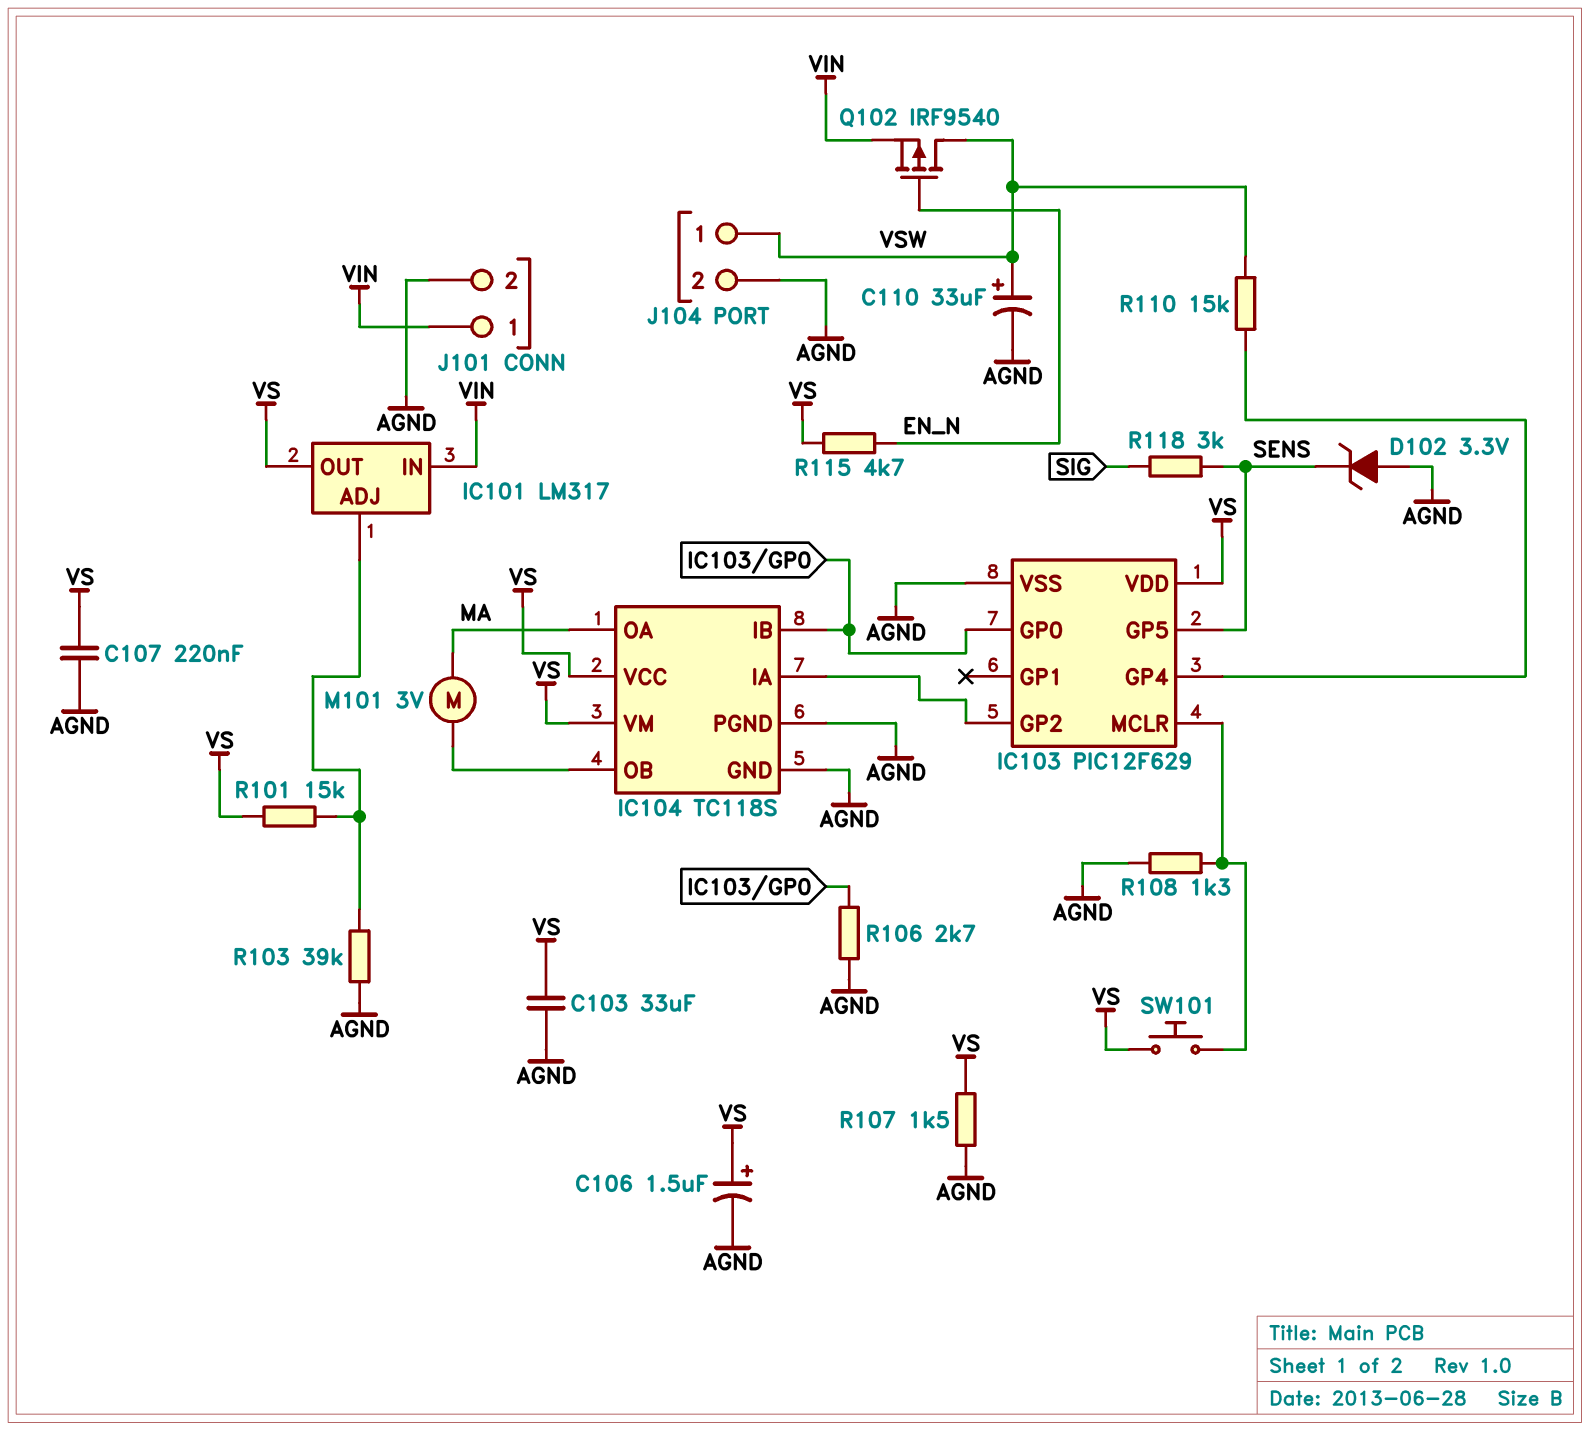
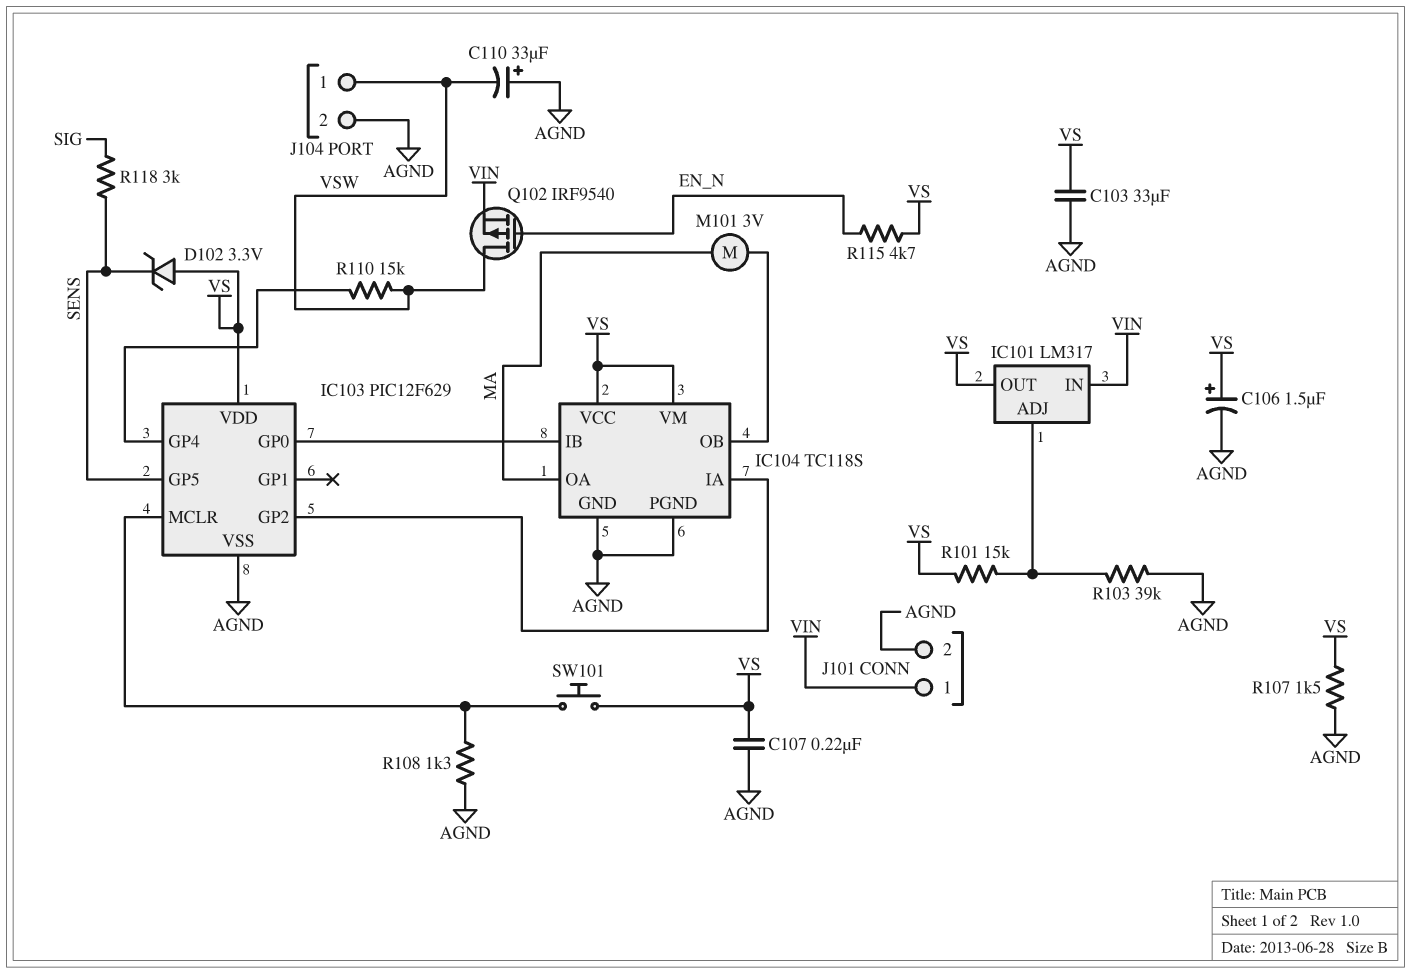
C110: 33uF (plus VSW, minus AGND) -> 33uF (plus AGND, minus VSW)
D102: zener 3.3V (A AGND, K SENS) -> zener 3.3V (A VS, K SENS)
R106: 2.7k (AGND, IC103/GP0) -> none

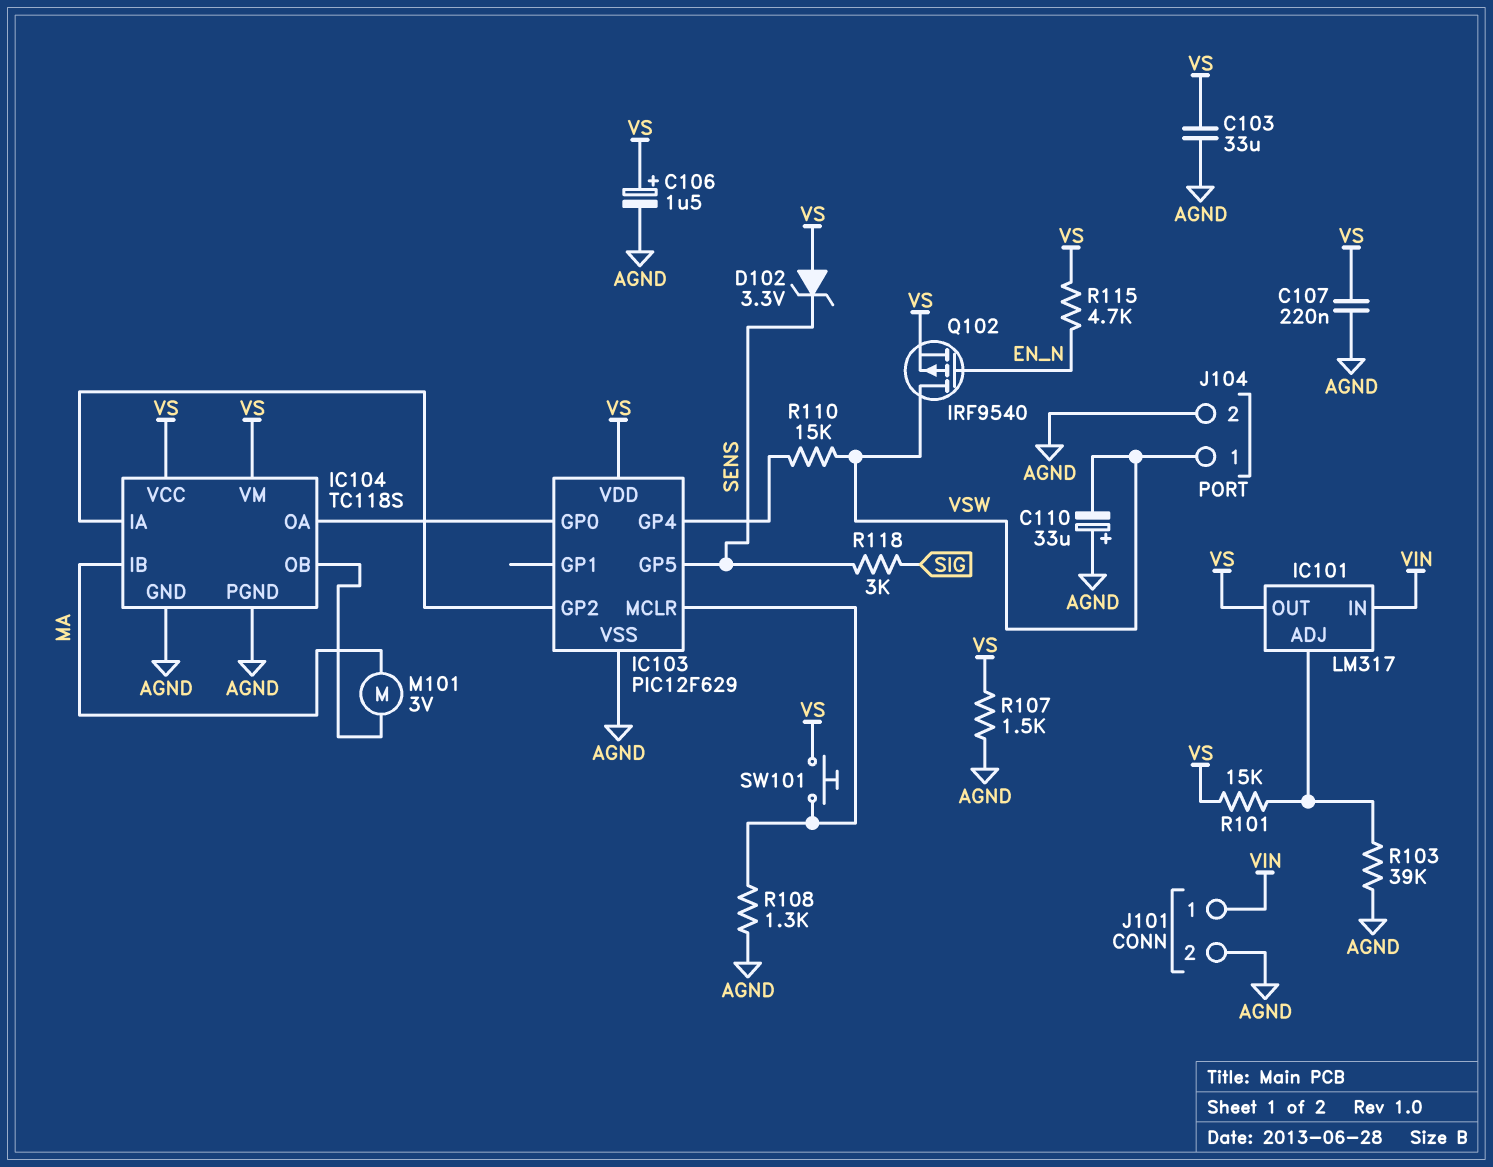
IC104 pin IB: IC103/GP0 -> MA
IC104 pin OA: MA -> IC103/GP0
Q102: PMOS IRF9540 (G EN_N, D VSW, S VIN) -> PMOS IRF9540 (G EN_N, D VSW, S VS)

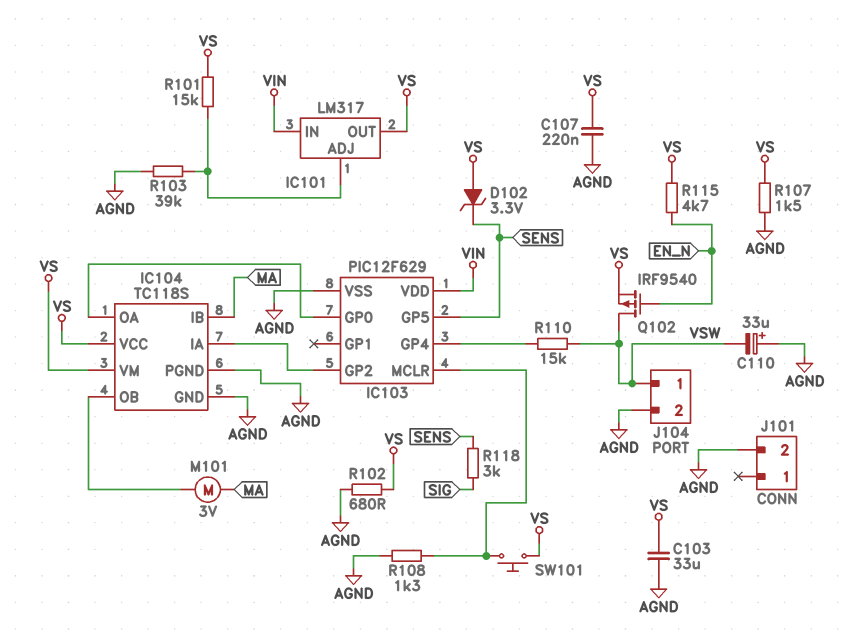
C106: 1.5uF (plus VS, minus AGND) -> none
IC103 pin VDD: VS -> VIN
J101 pin 1: VIN -> none
R102: none -> 680 (AGND, VS)

